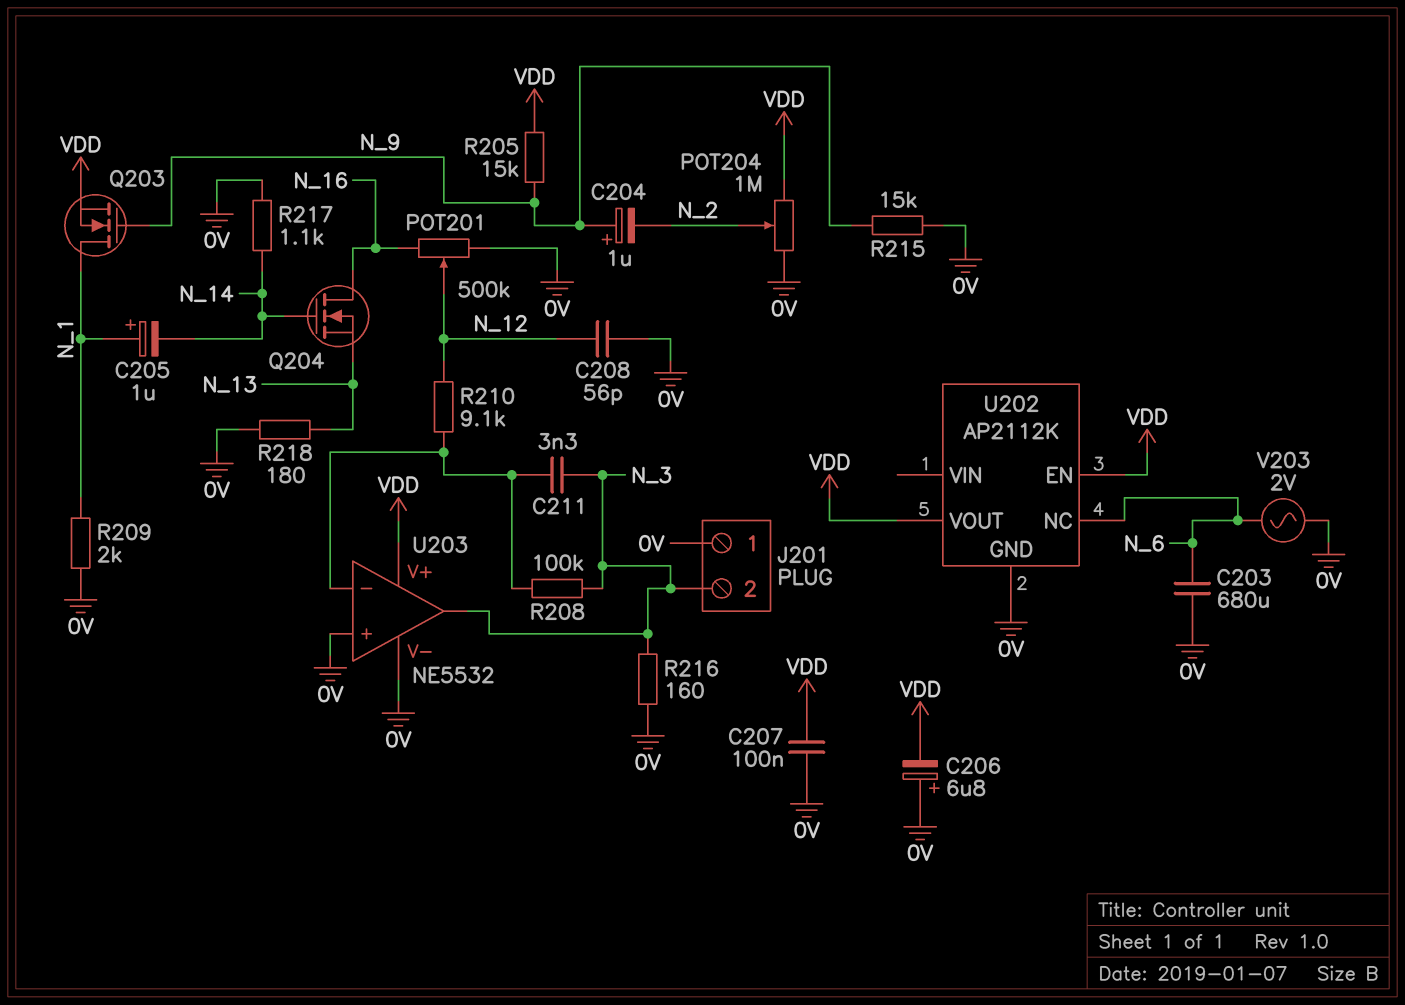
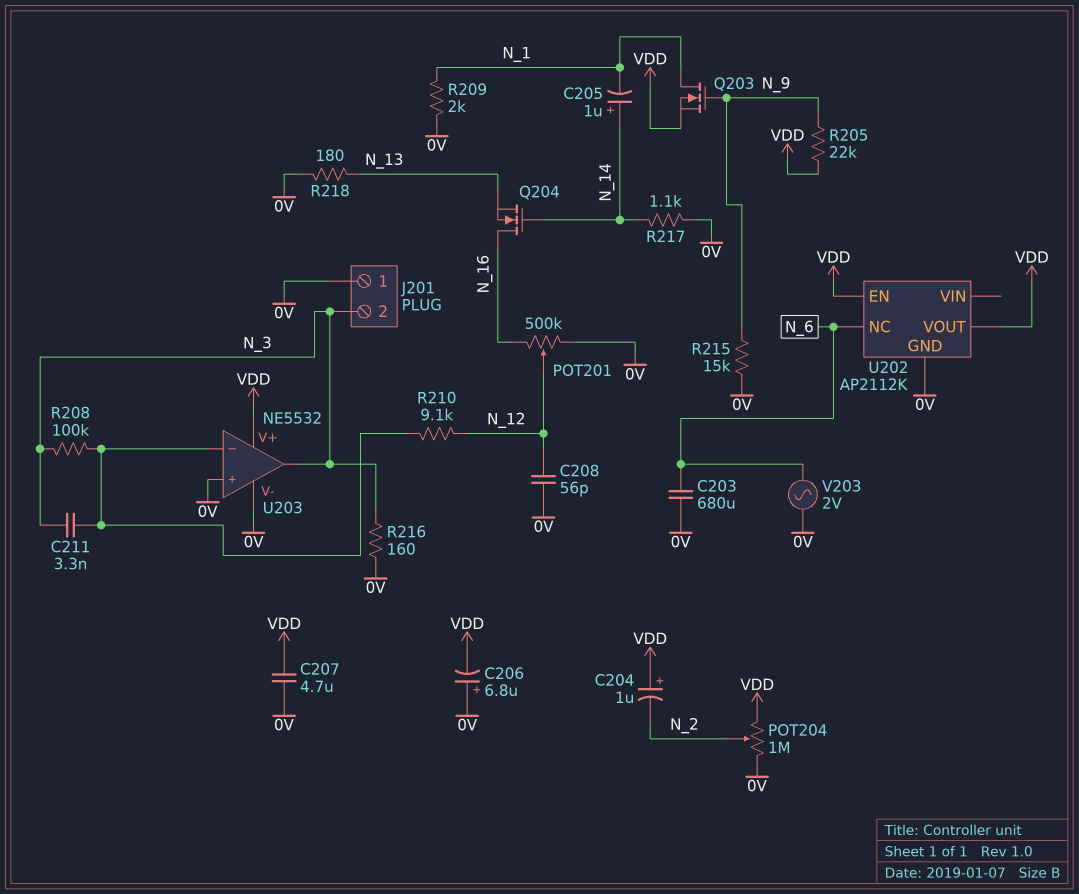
C204: 1uF (plus N_9, minus N_2) -> 1uF (plus VDD, minus N_2)
C205: 1uF (plus N_1, minus N_14) -> 1uF (plus N_14, minus N_1)
C207: 100nF (0V, VDD) -> 4.7uF (0V, VDD)
R205: 15k (N_9, VDD) -> 22k (N_9, VDD)

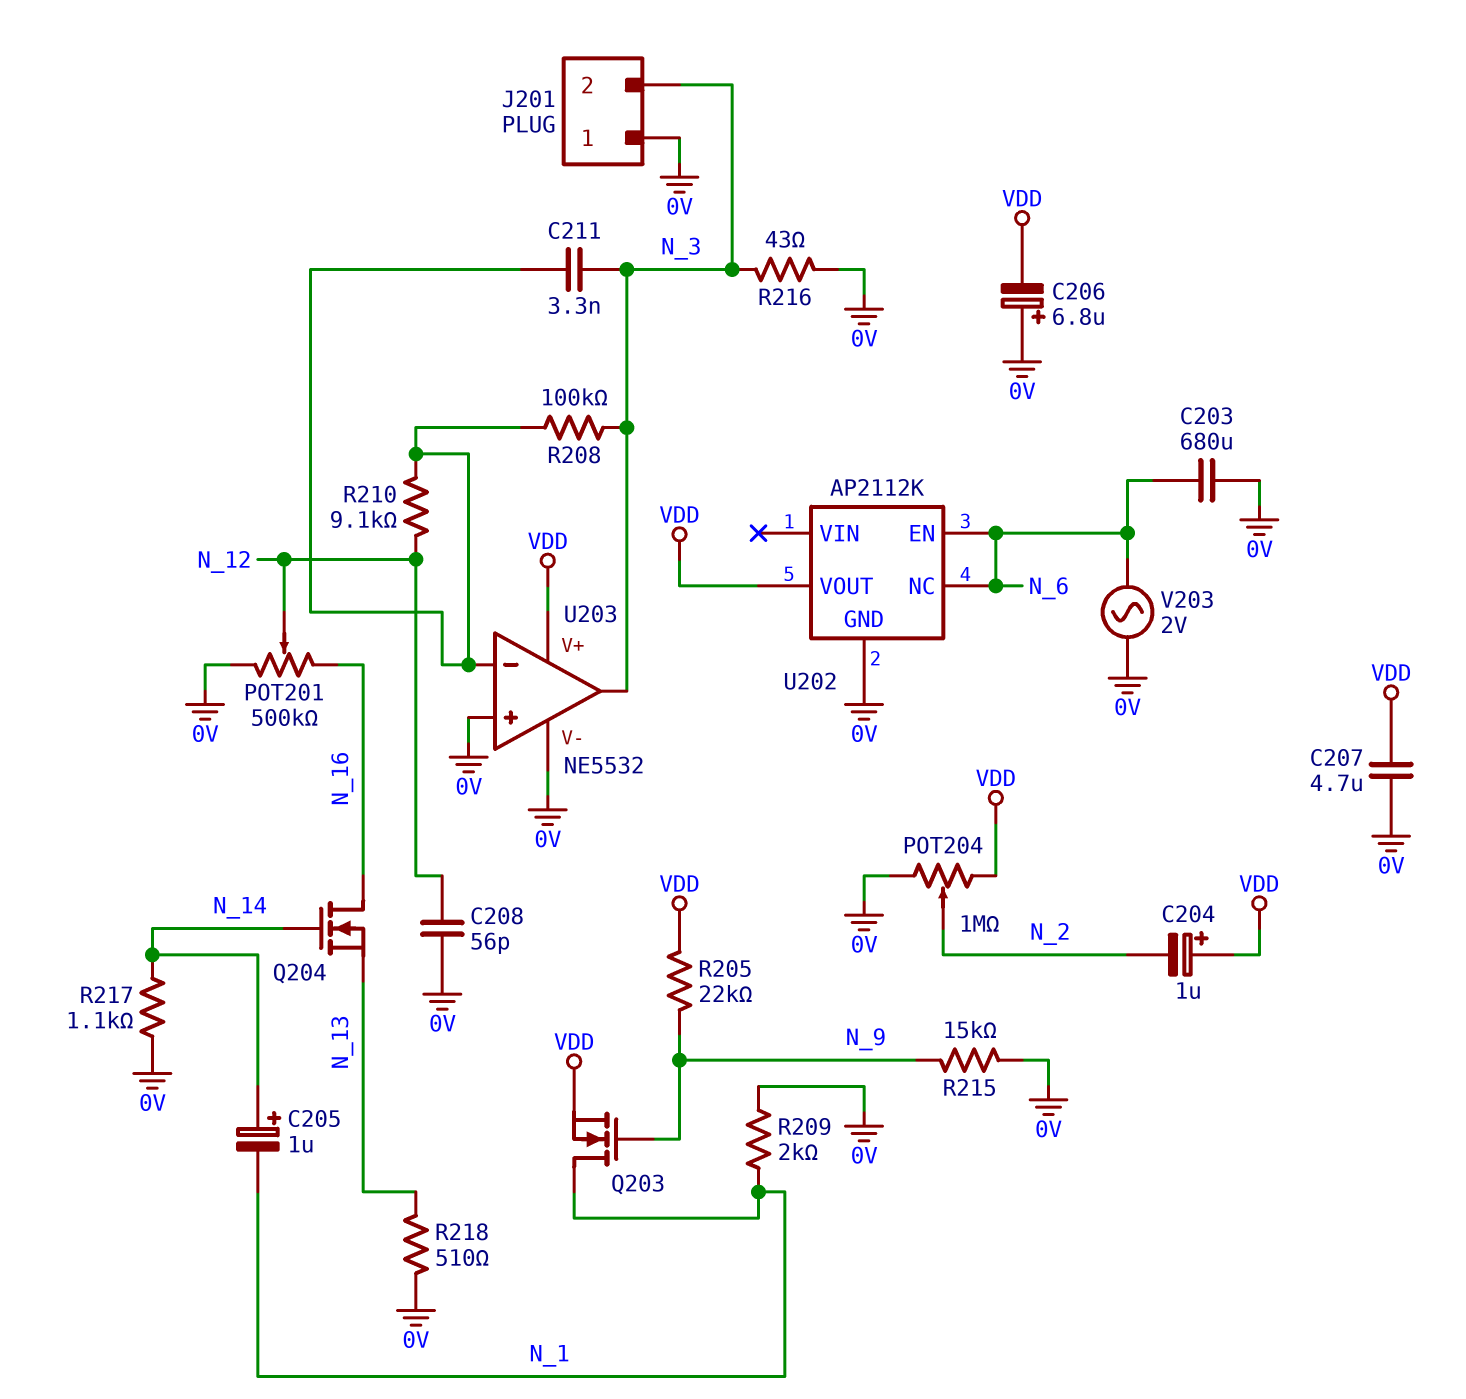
R216: 160 (0V, N_3) -> 43 (0V, N_3)
R218: 180 (0V, N_13) -> 510 (0V, N_13)
U202 pin EN: VDD -> N_6

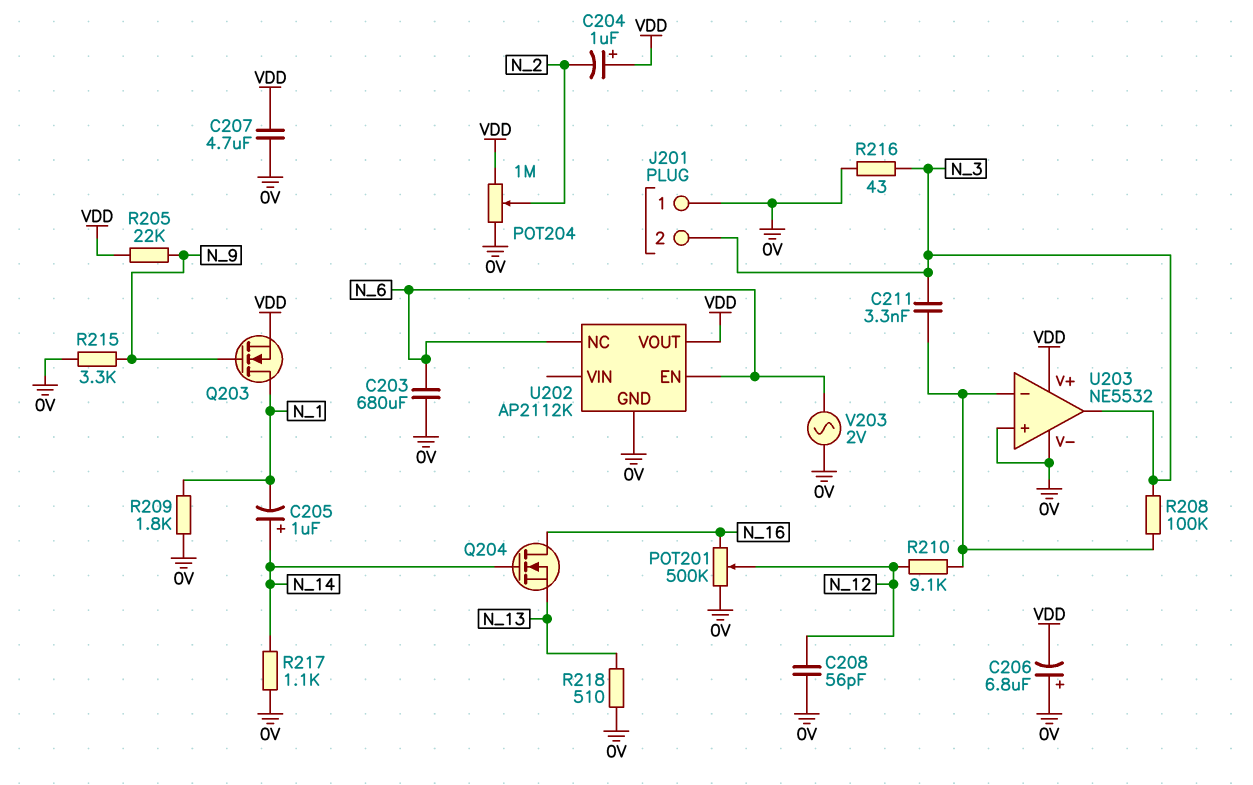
R209: 2k (0V, N_1) -> 1.8k (0V, N_1)
R215: 15k (0V, N_9) -> 3.3k (0V, N_9)

